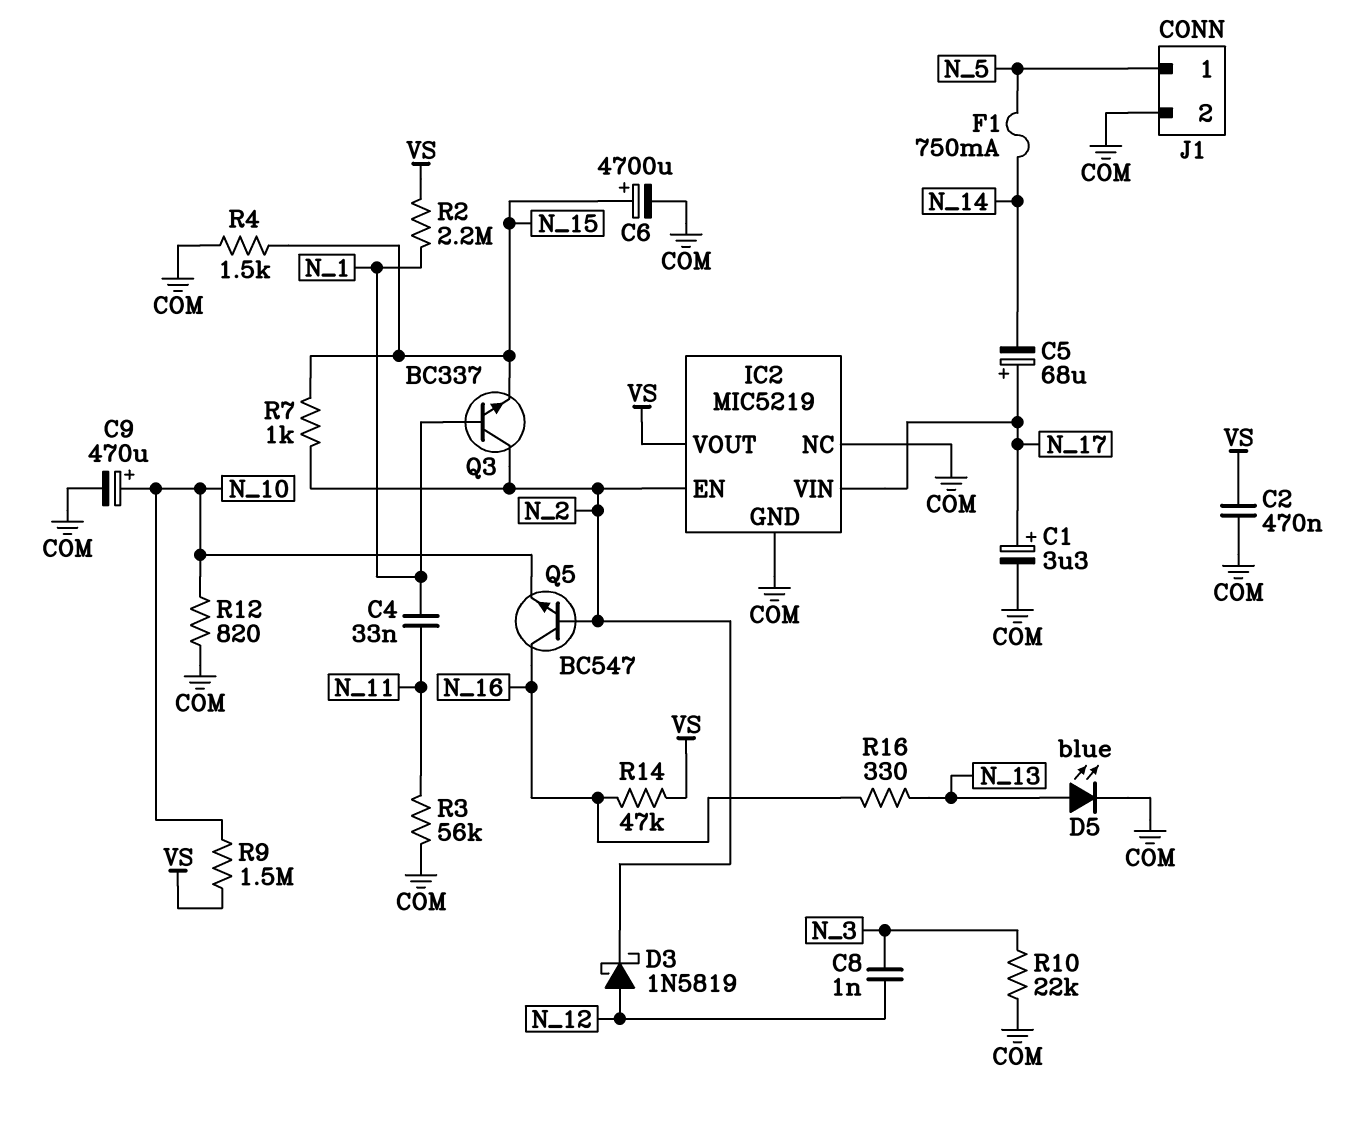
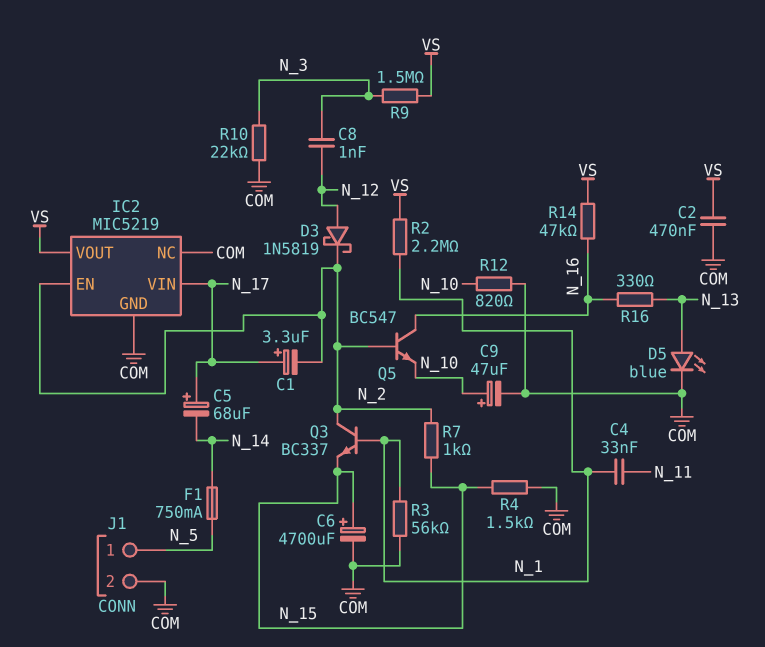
C1: 3.3uF (plus N_17, minus COM) -> 3.3uF (plus N_17, minus N_2)
C9: 470uF (plus N_10, minus COM) -> 47uF (plus N_10, minus COM)
R3: 56k (COM, N_11) -> 56k (COM, N_1)
R9: 1.5M (N_10, VS) -> 1.5M (N_3, VS)

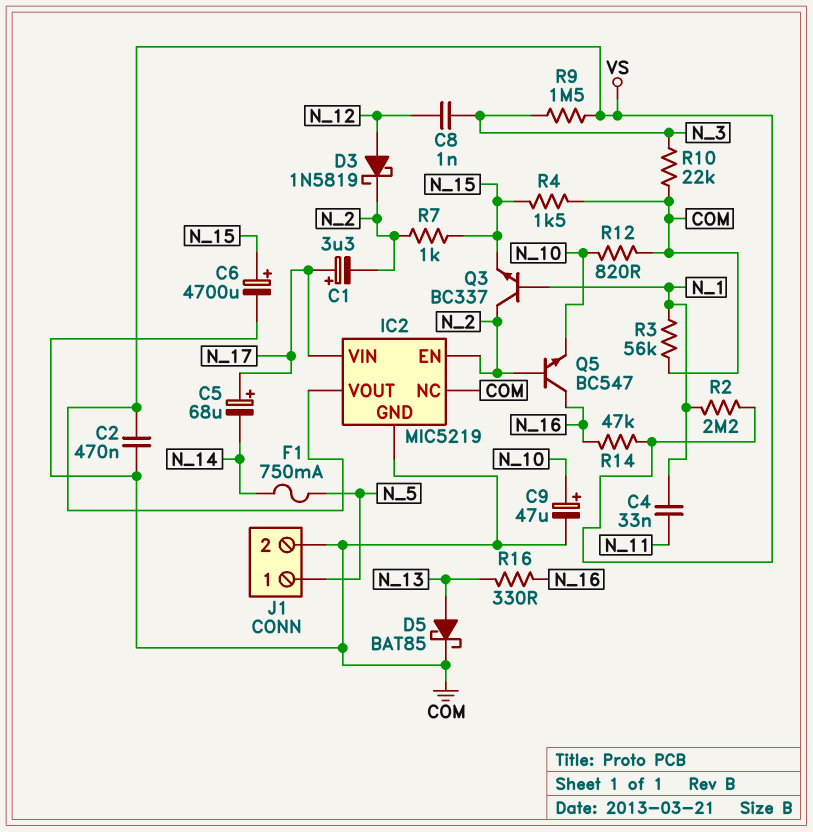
D5: LED blue (A N_13, K COM) -> schottky BAT85 (A N_13, K COM)

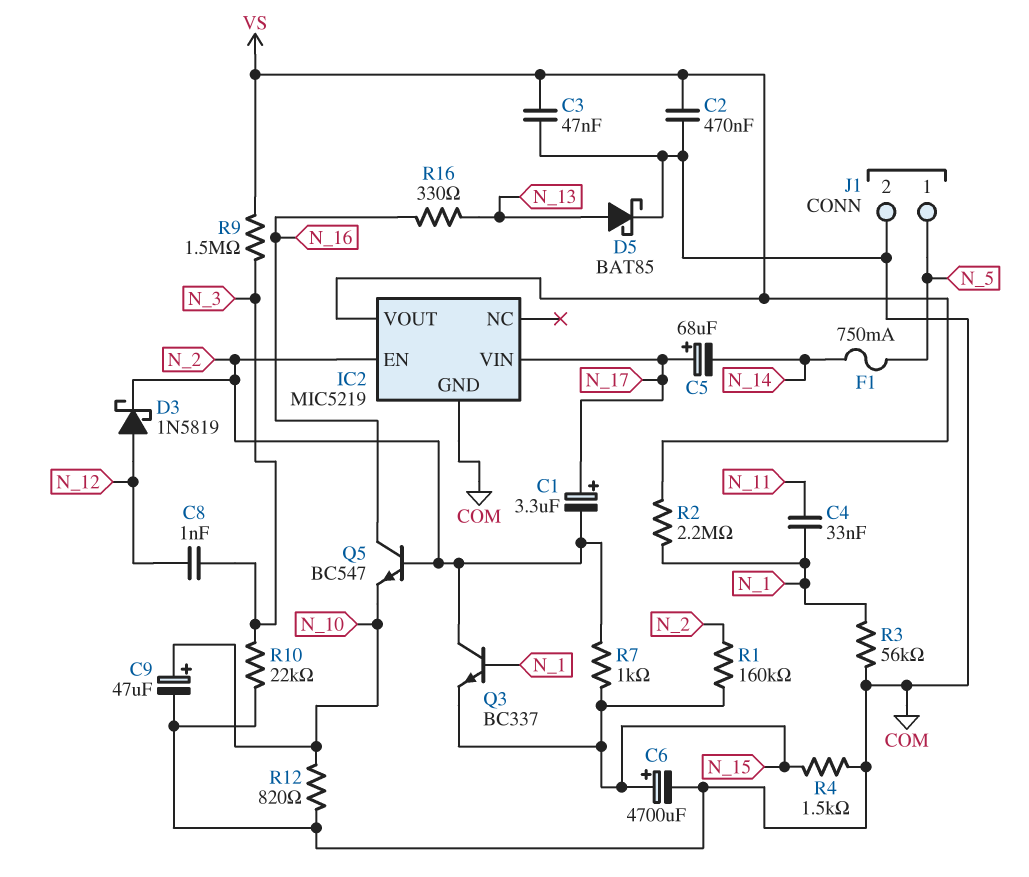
C3: none -> 47nF (COM, VS)
IC2 pin NC: COM -> none
R1: none -> 160k (N_2, N_15)
R14: 47k (N_16, VS) -> none

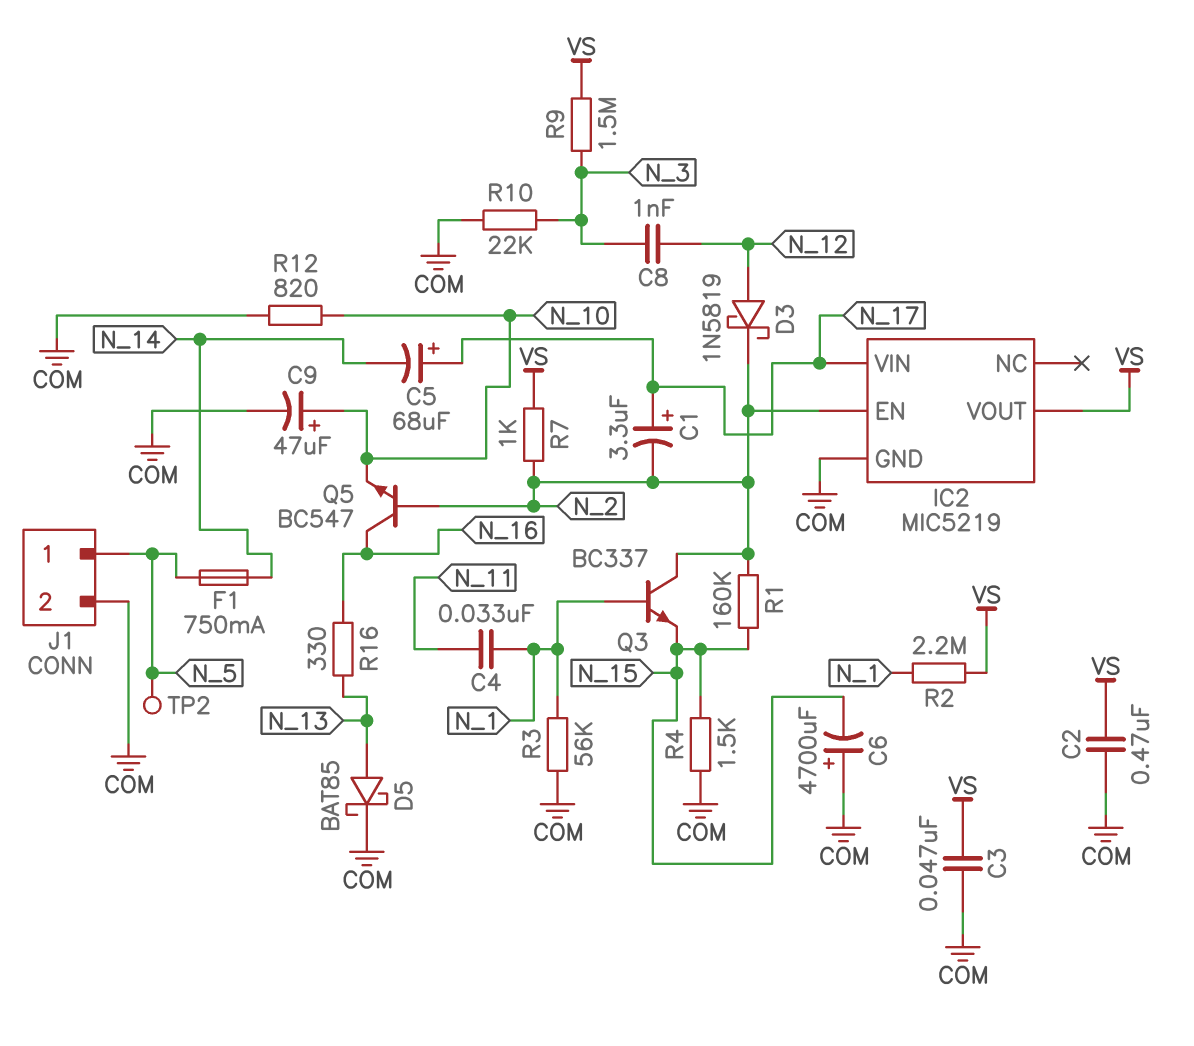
C6: 4700uF (plus N_15, minus COM) -> 4700uF (plus COM, minus N_15)
R7: 1k (N_2, N_15) -> 1k (N_2, VS)
TP2: none -> test point (N_5)

